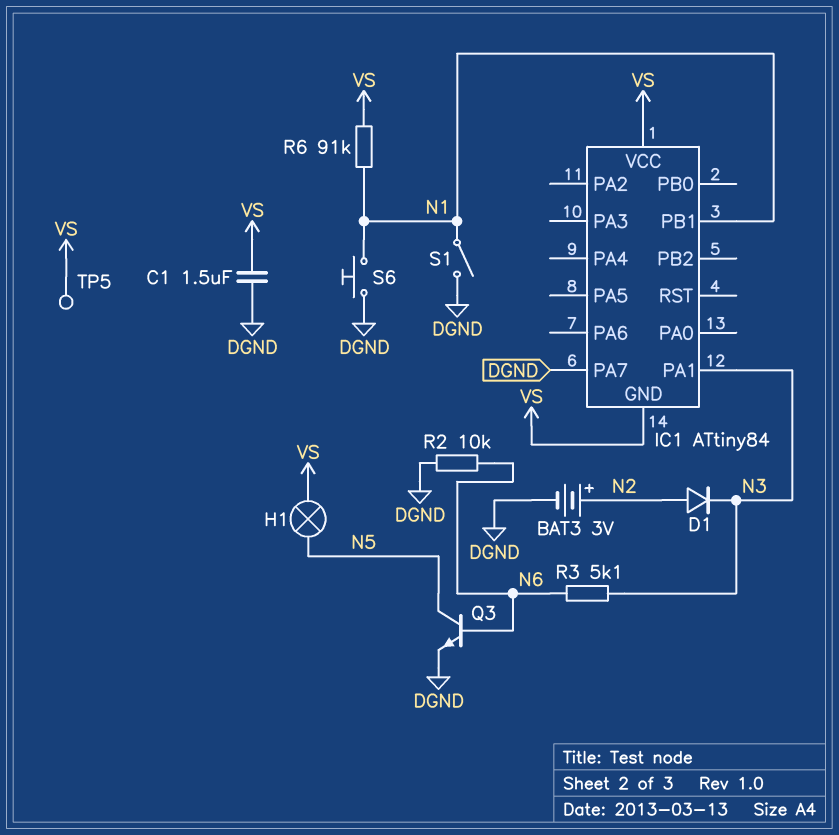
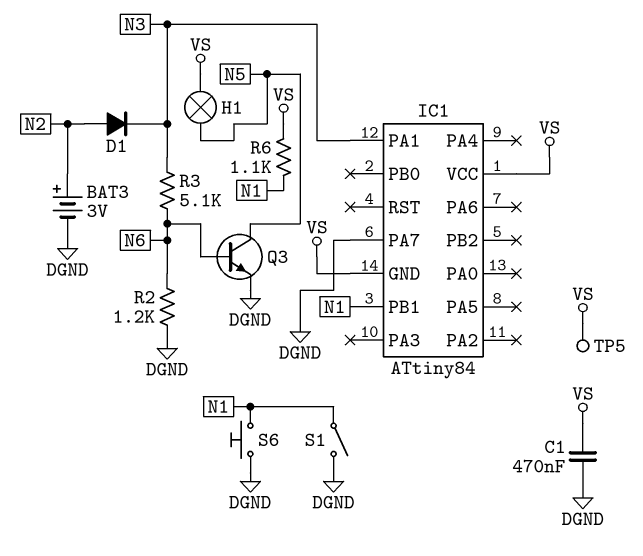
C1: 1.5uF (DGND, VS) -> 470nF (DGND, VS)
R2: 10k (DGND, N6) -> 1.2k (DGND, N6)
R6: 91k (N1, VS) -> 1.1k (N1, VS)

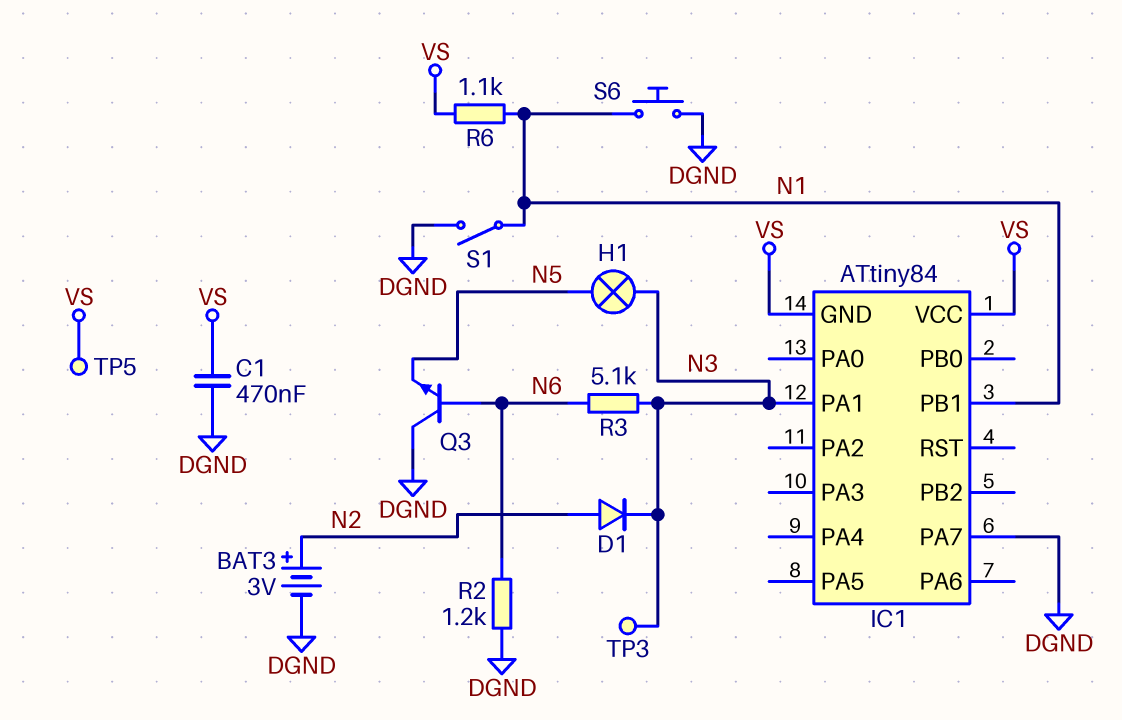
H1: lamp (N5, VS) -> lamp (N3, N5)
Q3: NPN (B N6, C N5, E DGND) -> NPN (B N6, C DGND, E N5)
TP3: none -> test point (N3)

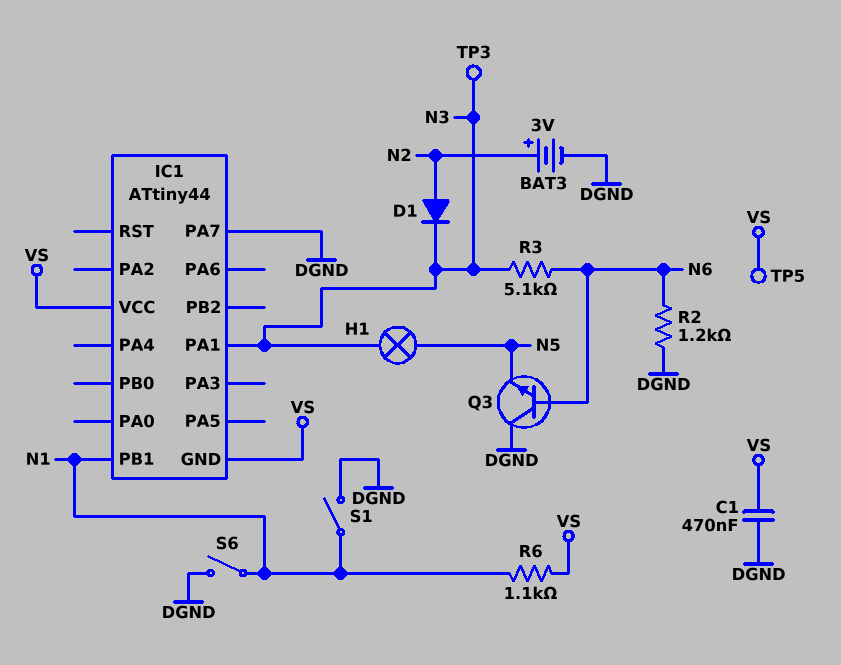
IC1: ATtiny84 -> ATtiny44
S6: button (DGND, N1) -> switch (DGND, N1)

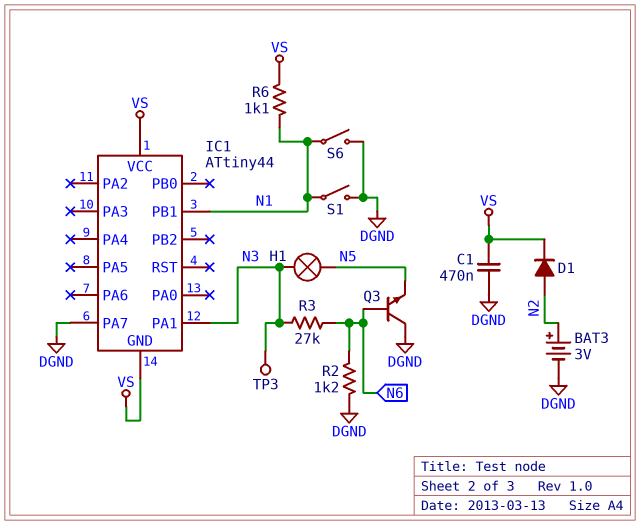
D1: diode (A N2, K N3) -> diode (A N2, K VS)
R3: 5.1k (N3, N6) -> 27k (N3, N6)
TP5: test point (VS) -> none

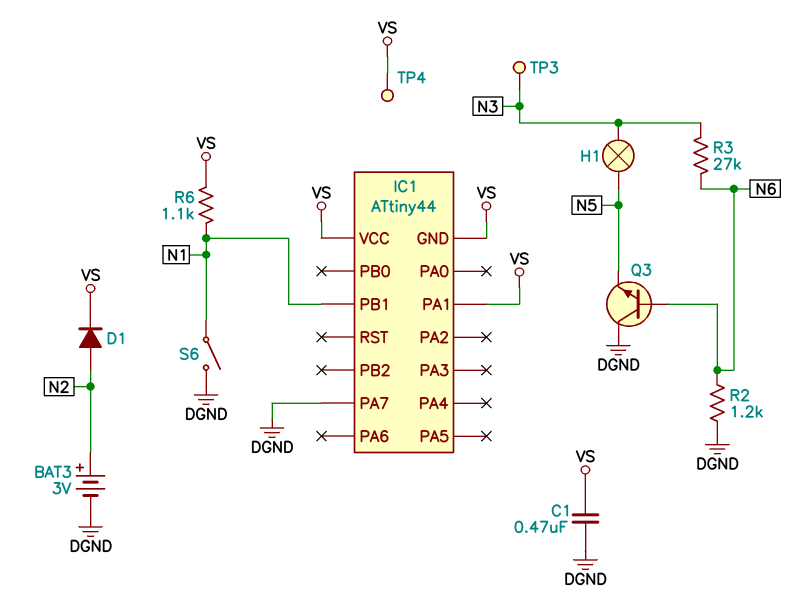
IC1 pin PA1: N3 -> VS
S1: switch (DGND, N1) -> none
TP4: none -> test point (VS)

